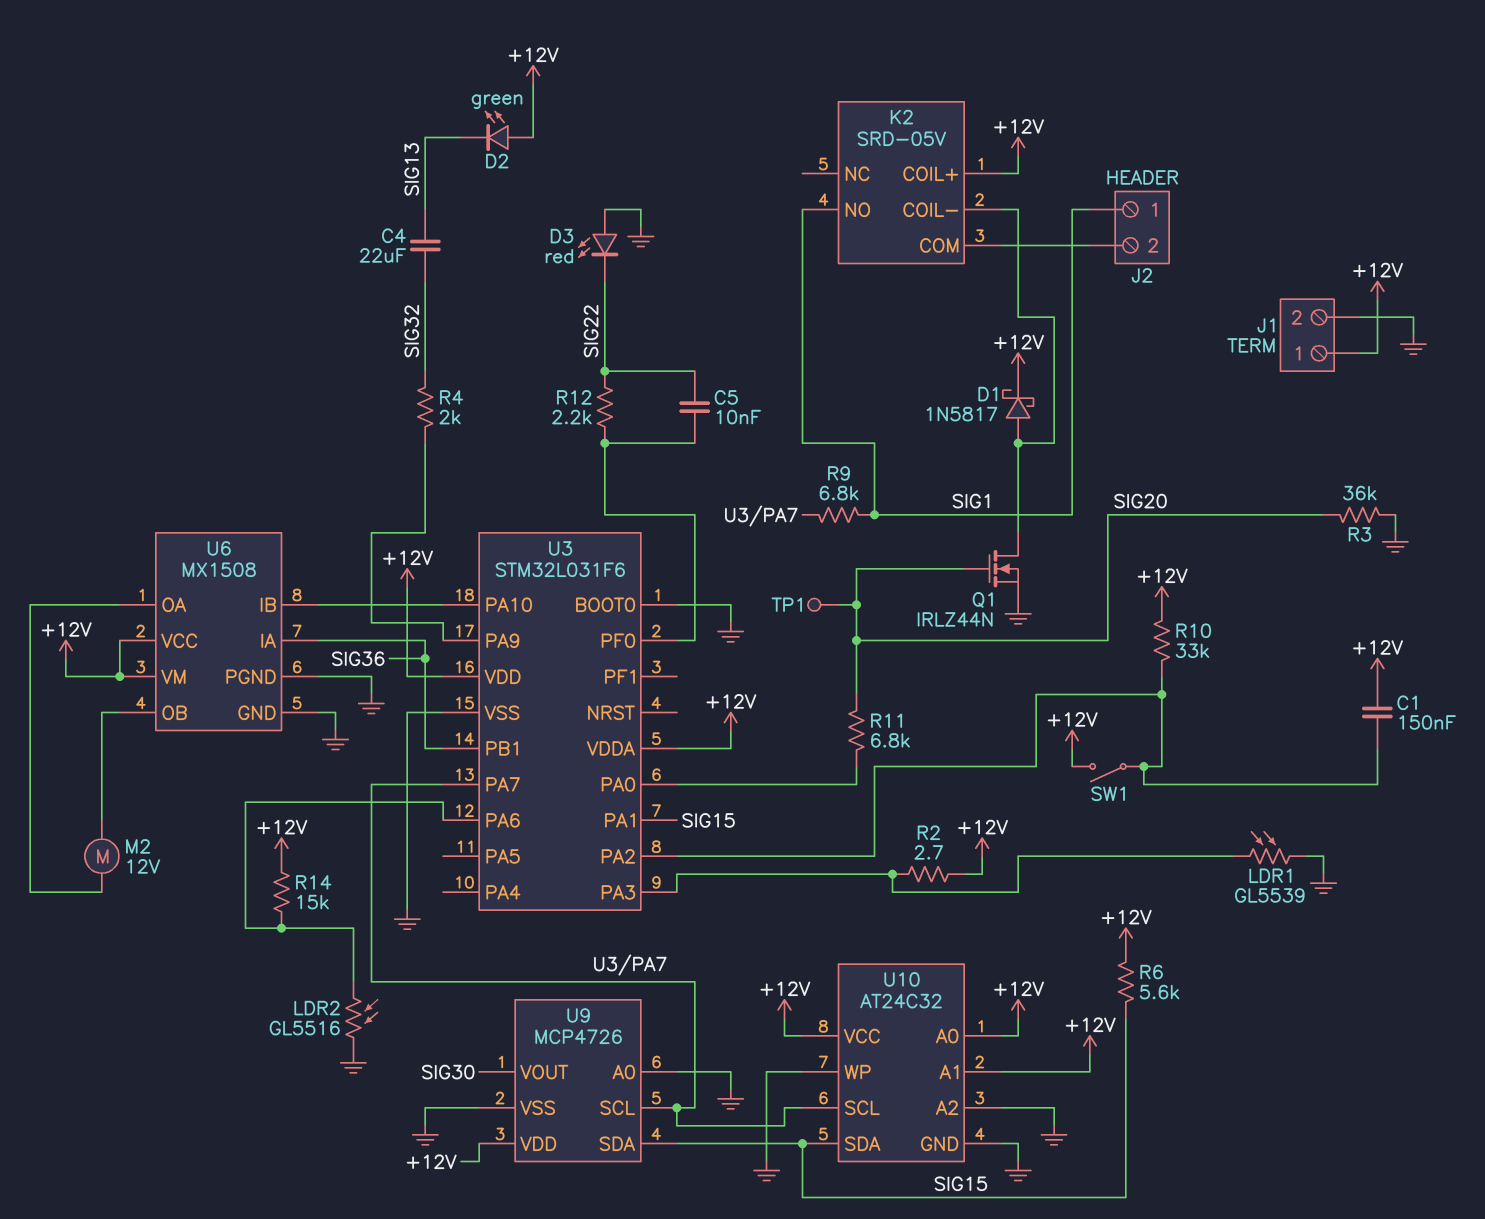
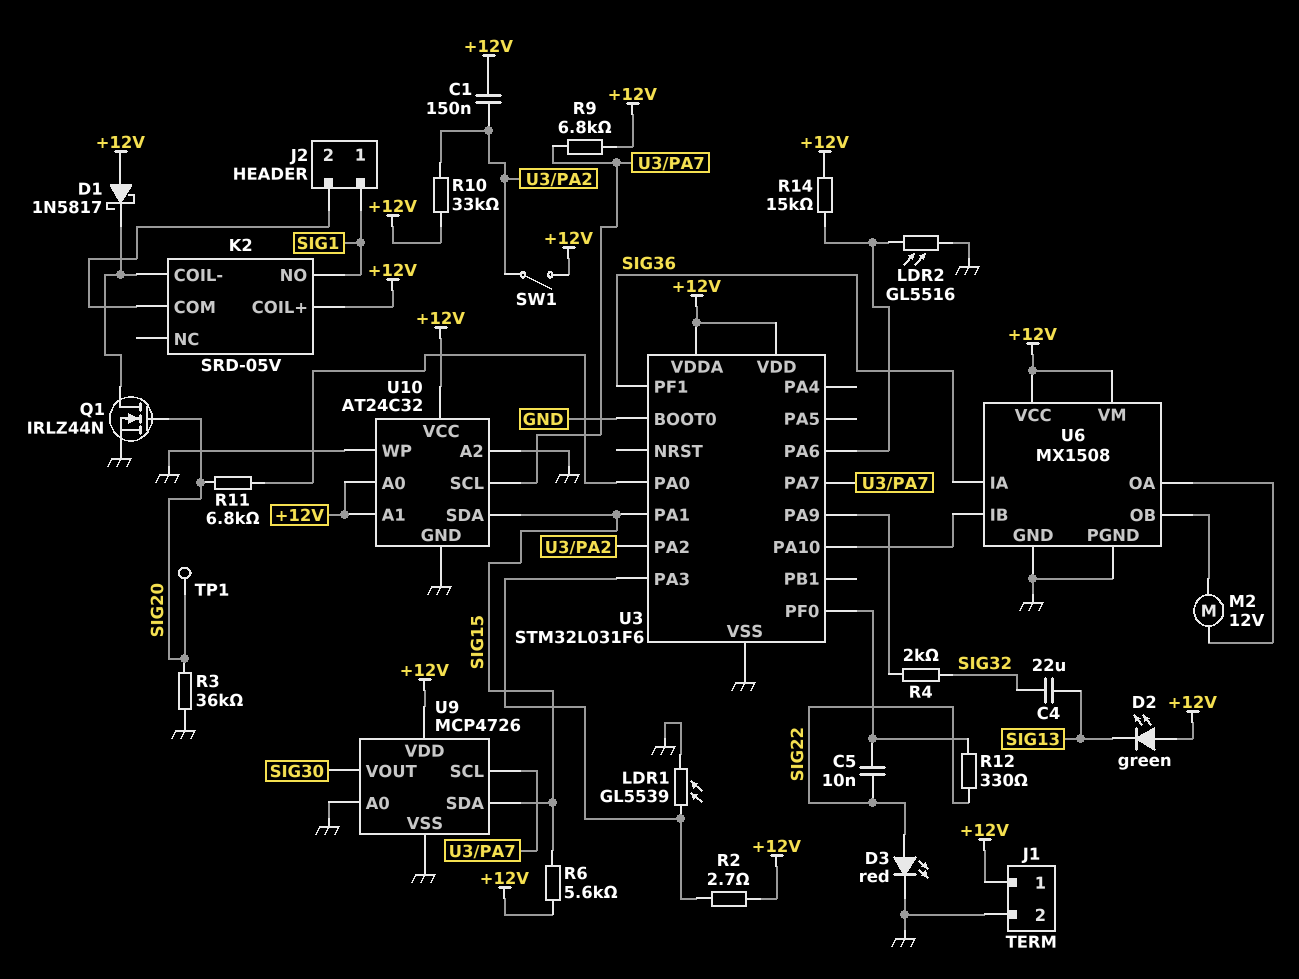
D1: schottky 1N5817 (A K2/COIL-, K +12V) -> schottky 1N5817 (A +12V, K K2/COIL-)
D3: LED red (A GND, K SIG22) -> LED red (A SIG22, K GND)
R9: 6.8k (SIG1, U3/PA7) -> 6.8k (+12V, U3/PA7)
R12: 2.2k (SIG22, U3/PF0) -> 330 (SIG22, U3/PF0)
U3 pin PB1: SIG36 -> none
U3 pin PF1: none -> SIG36

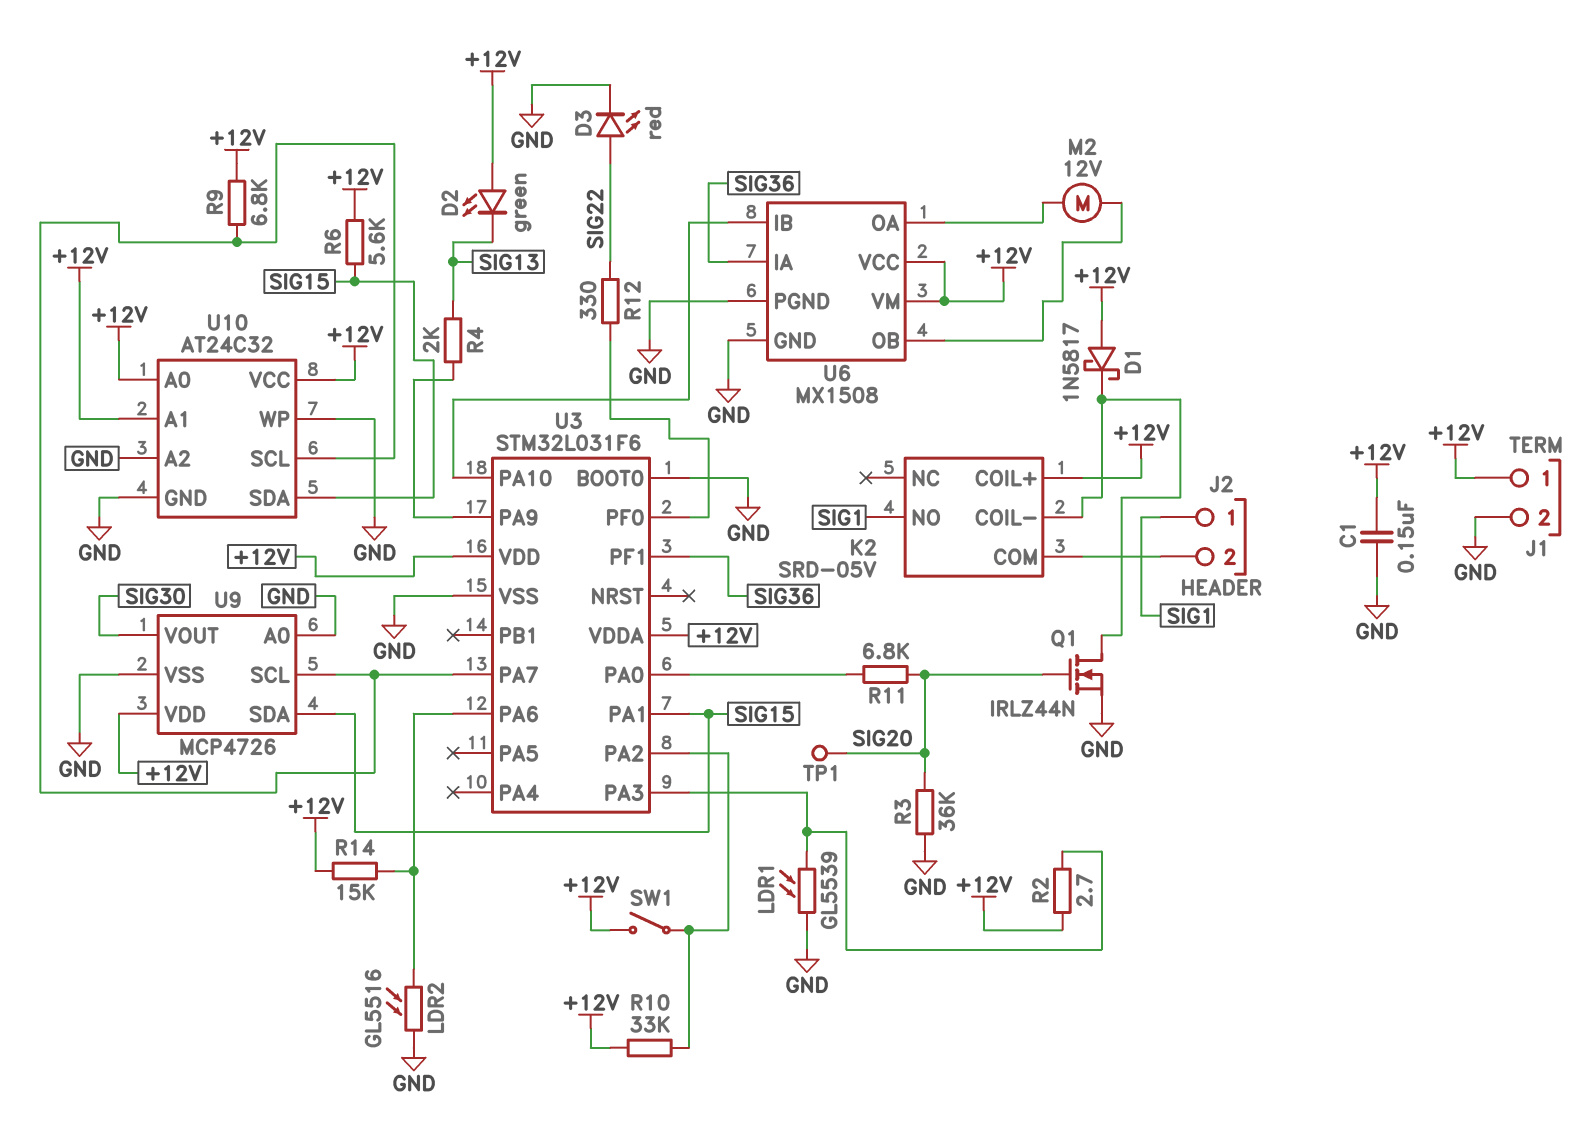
C1: 150nF (+12V, U3/PA2) -> 150nF (+12V, GND)
C4: 22uF (SIG13, SIG32) -> none
C5: 10nF (SIG22, U3/PF0) -> none
R4: 2k (SIG32, U3/PA9) -> 2k (SIG13, U3/PA9)

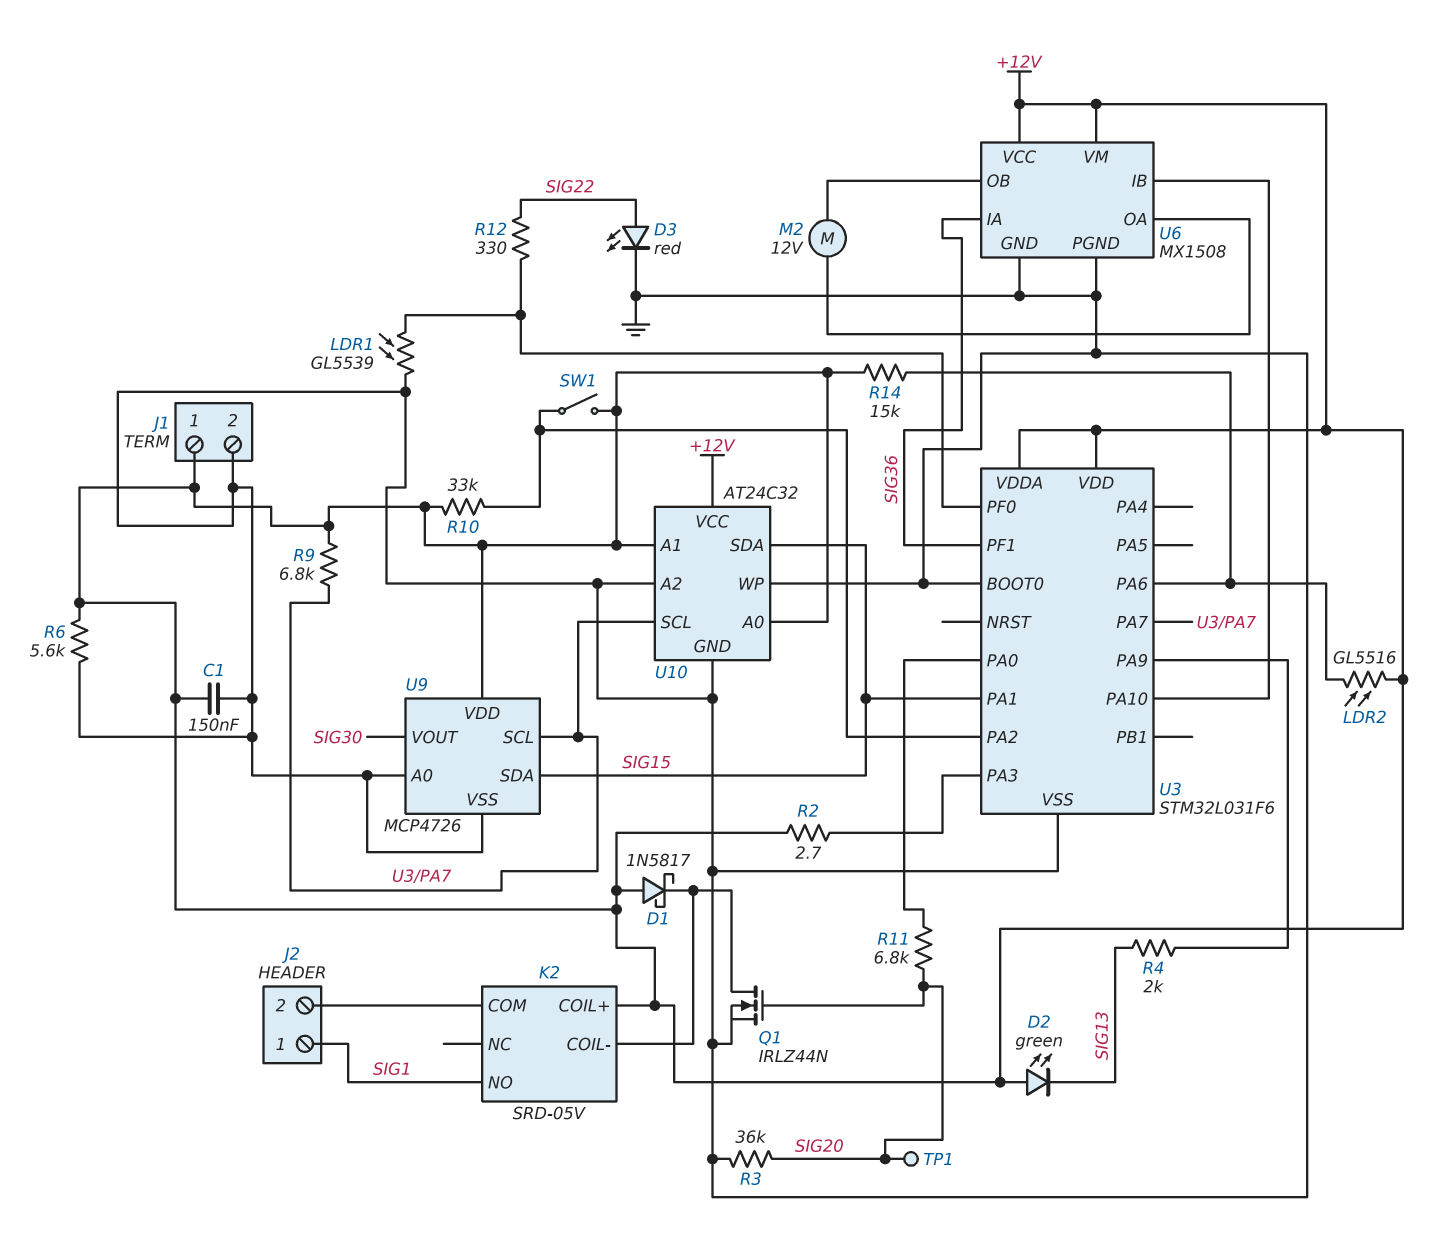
LDR1: GL5539 (GND, U3/PA3) -> GL5539 (GND, U3/PF0)
LDR2: GL5516 (GND, U3/PA6) -> GL5516 (+12V, U3/PA6)
R6: 5.6k (+12V, SIG15) -> 5.6k (+12V, GND)

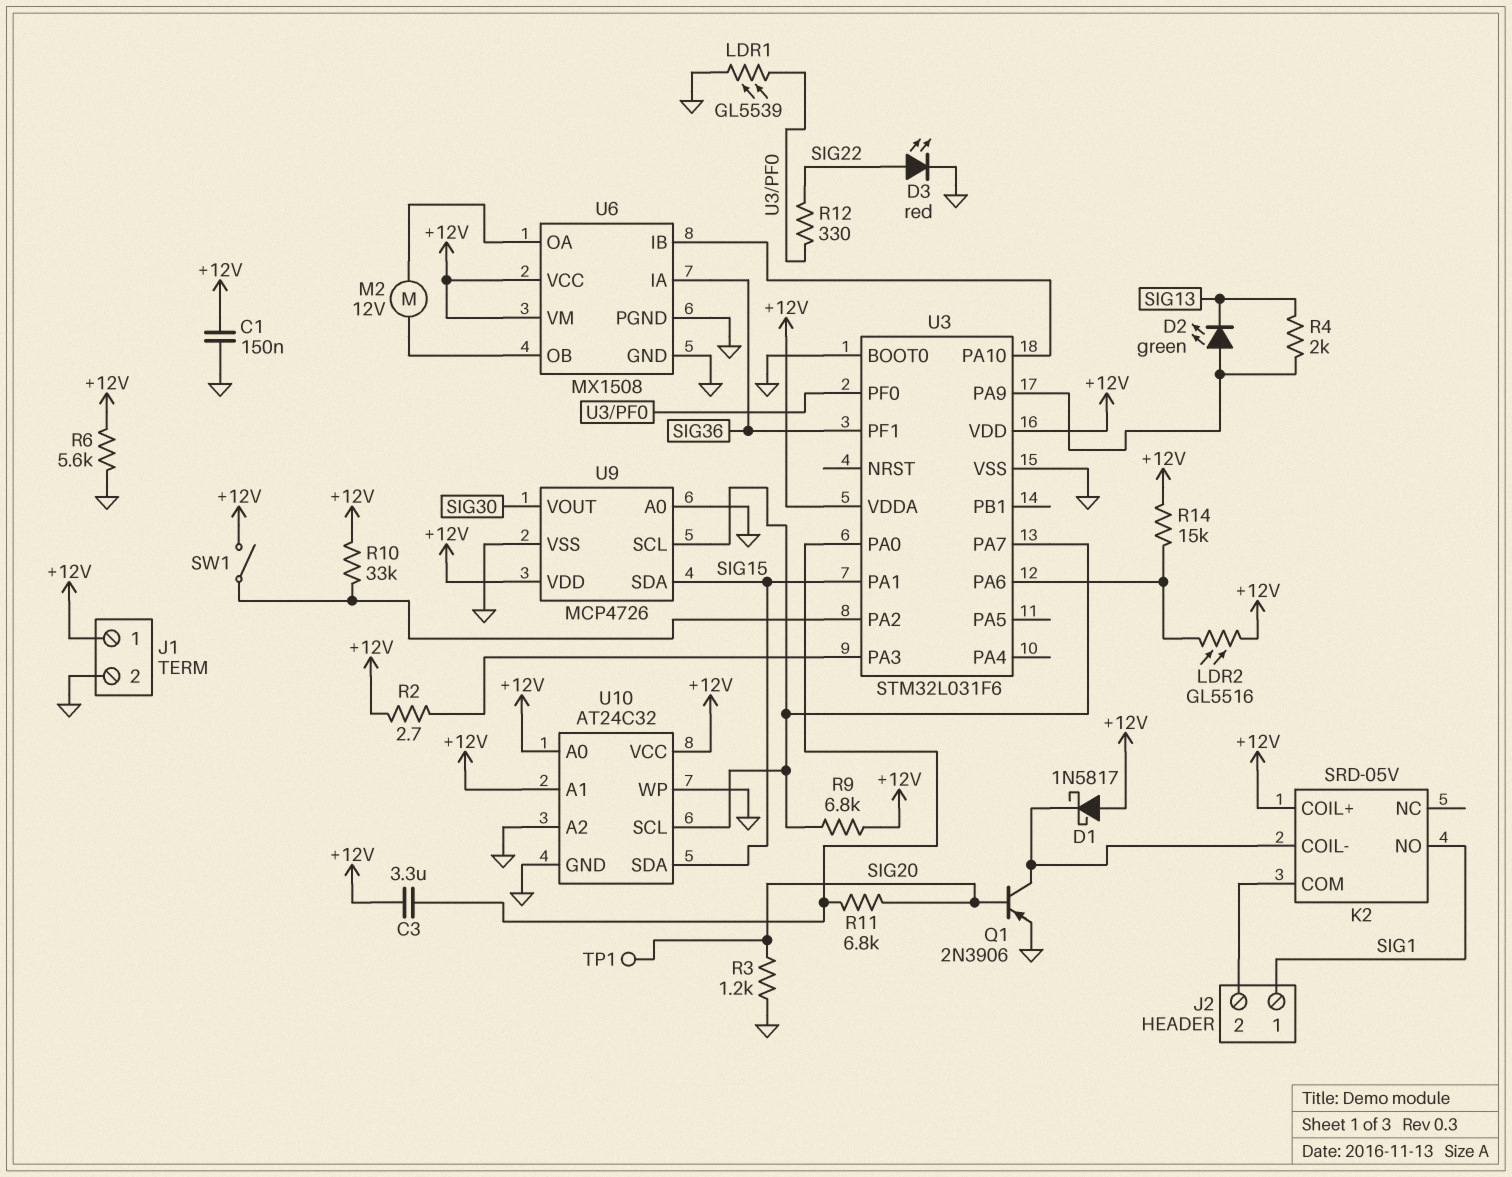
C3: none -> 3.3uF (+12V, U3/PA0)
D2: LED green (A +12V, K SIG13) -> LED green (A U3/PA9, K SIG13)
Q1: NMOS IRLZ44N (G SIG20, D K2/COIL-, S GND) -> PNP 2N3906 (B SIG20, C K2/COIL-, E GND)
R3: 36k (GND, SIG20) -> 1.2k (GND, SIG20)

